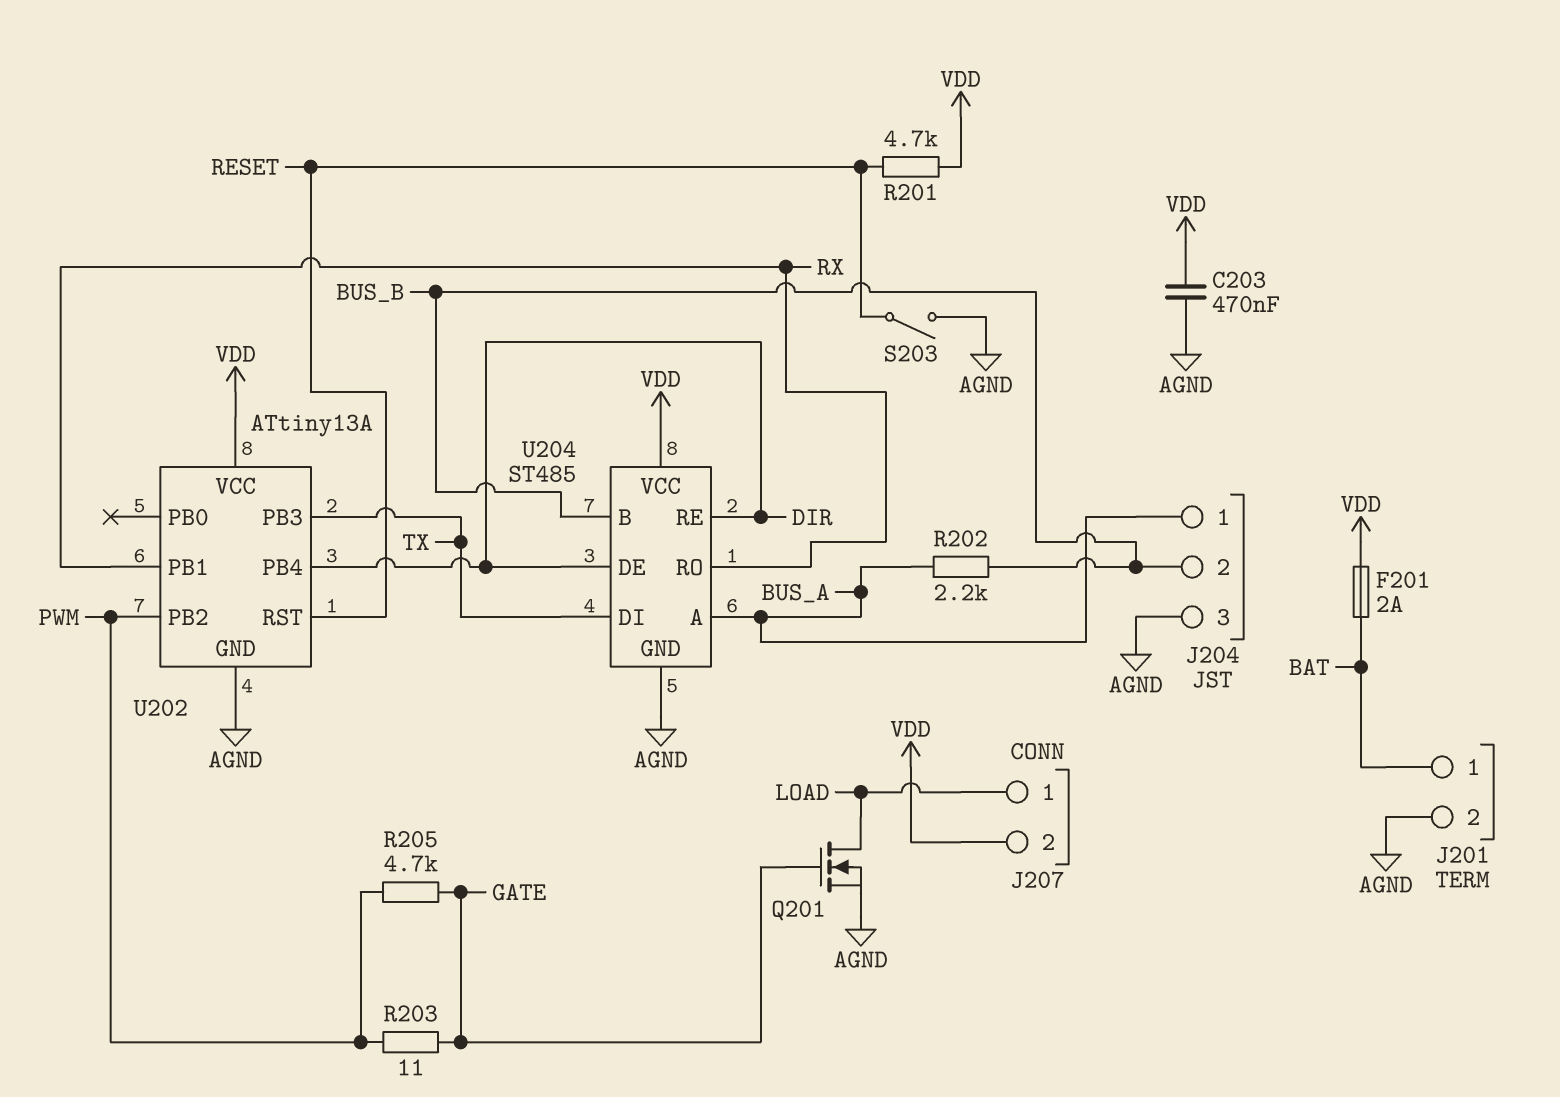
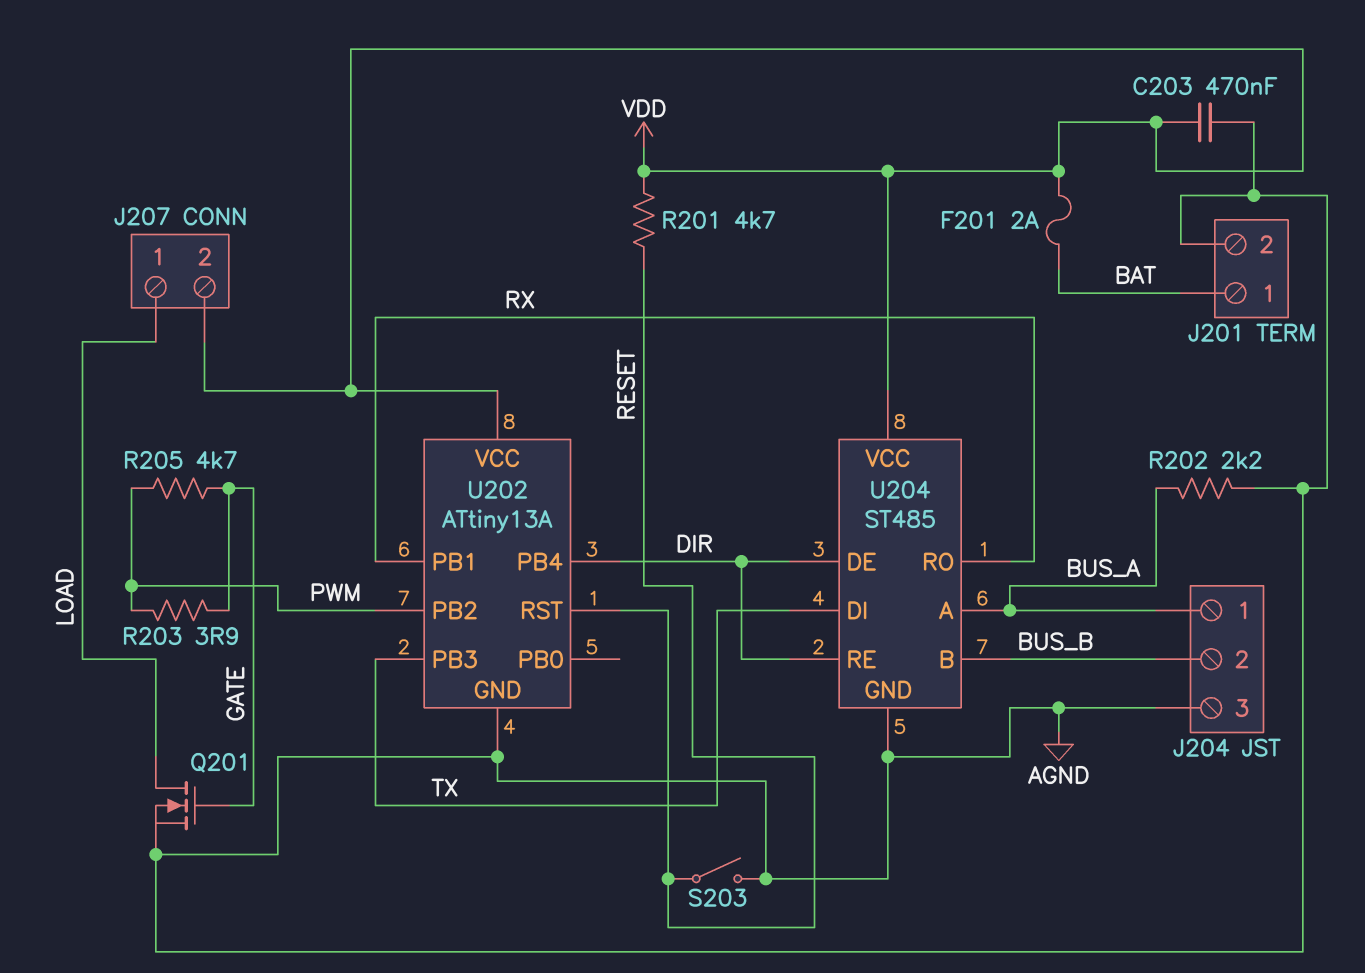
R202: 2.2k (BUS_A, BUS_B) -> 2.2k (AGND, BUS_A)
R203: 11 (GATE, PWM) -> 3.9 (GATE, PWM)

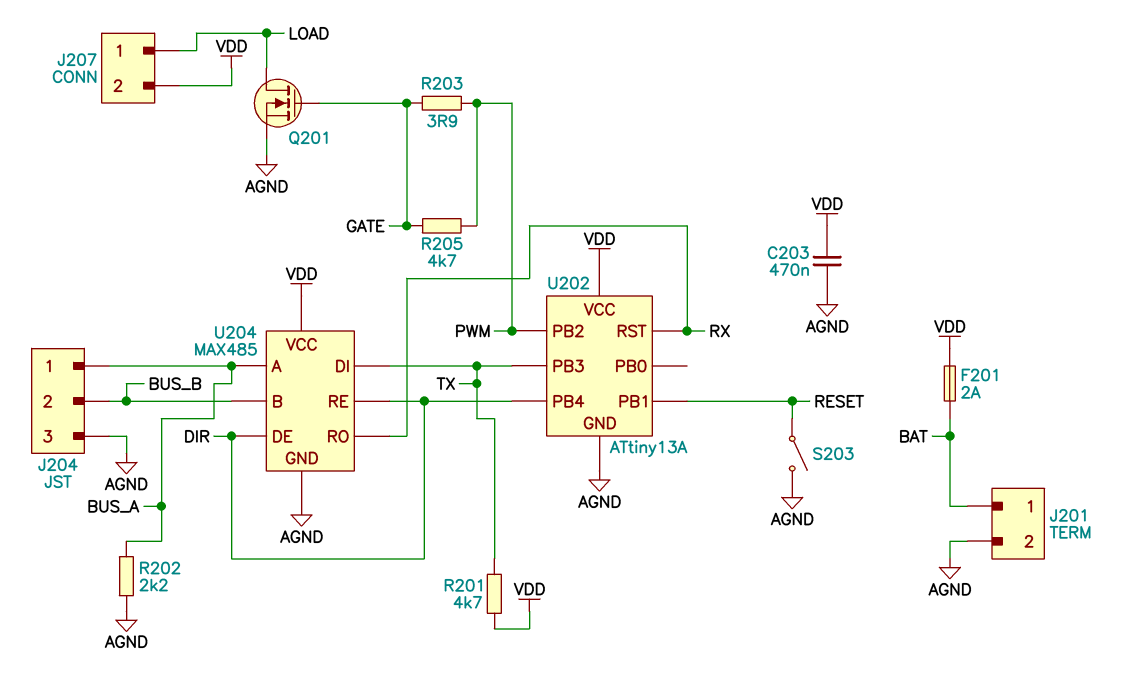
R201: 4.7k (RESET, VDD) -> 4.7k (TX, VDD)
U202 pin PB1: RX -> RESET
U202 pin RST: RESET -> RX
U204: ST485 -> MAX485

